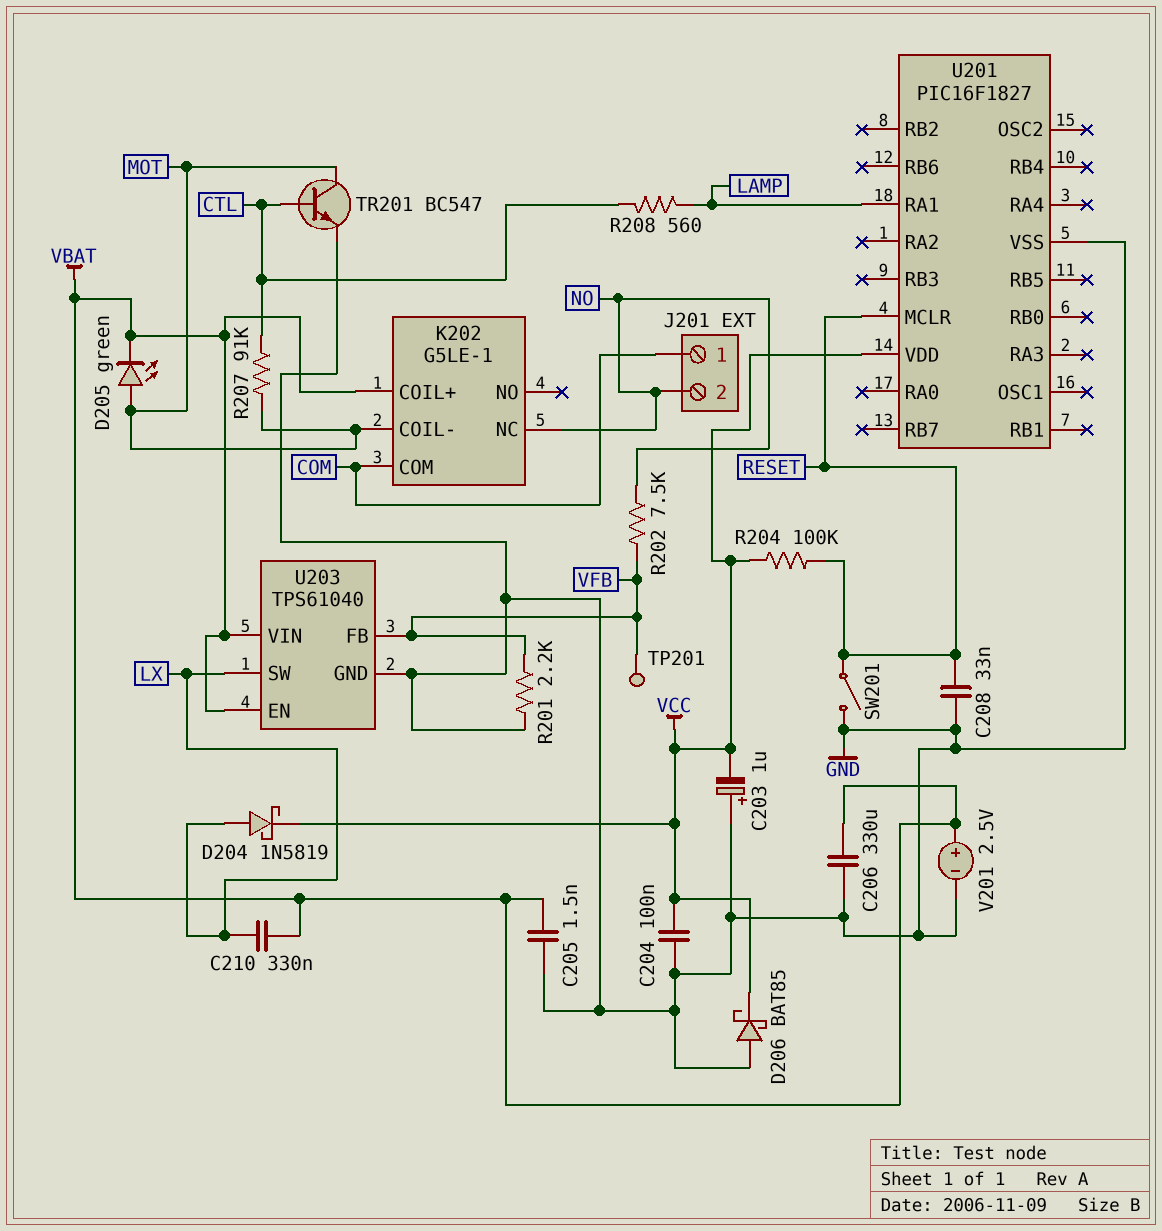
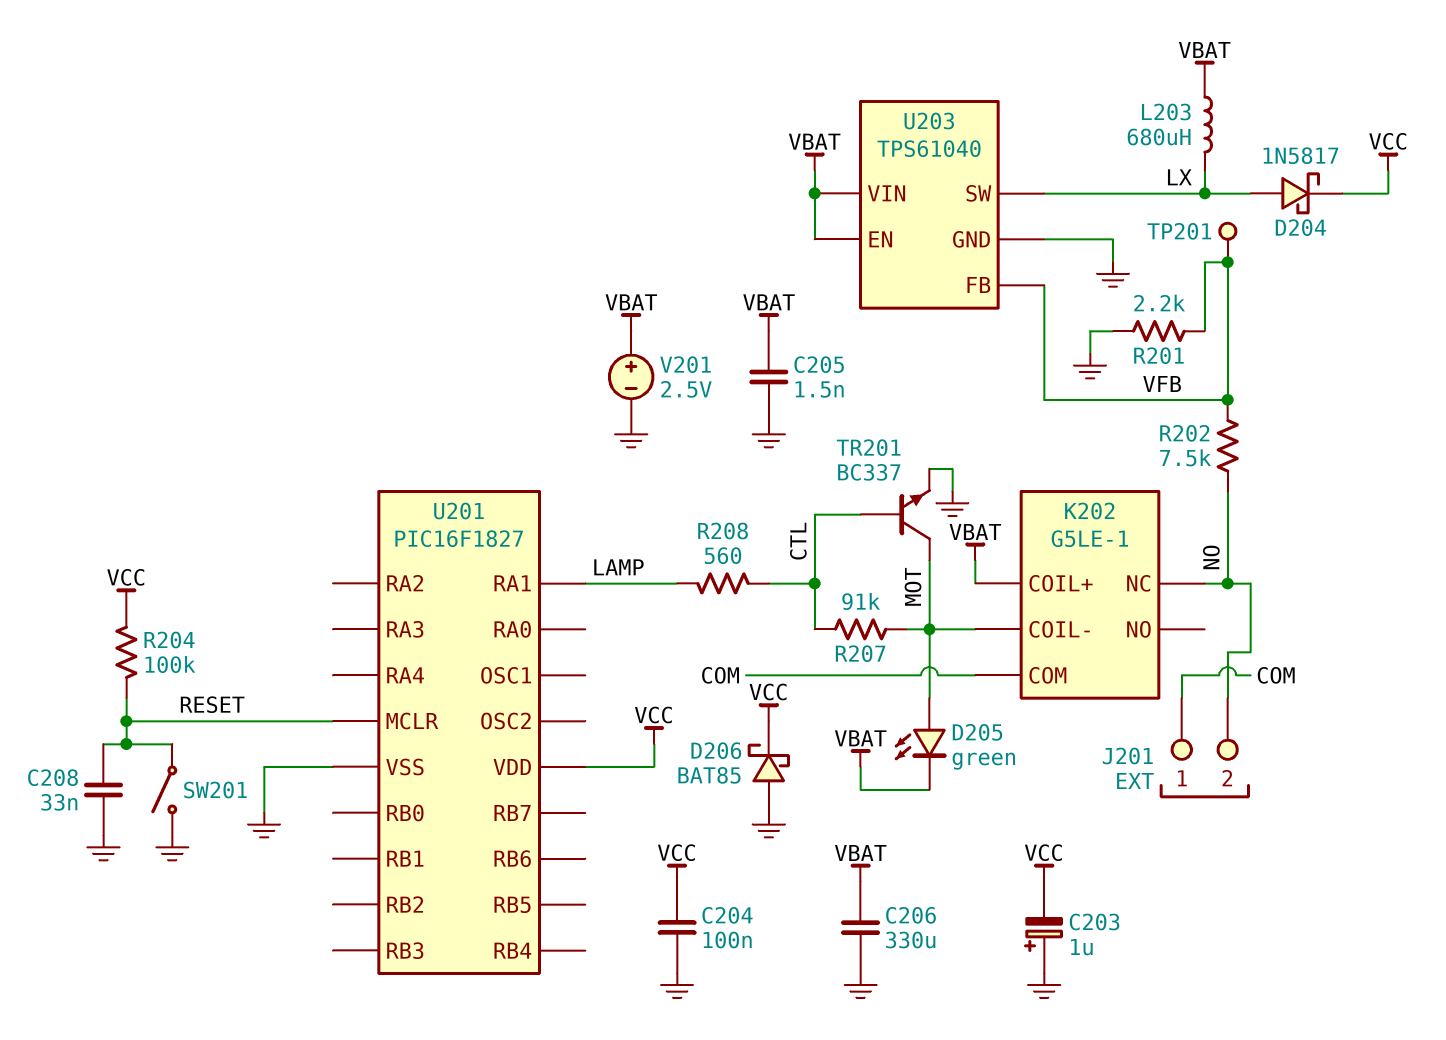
C210: 330nF (LX, VBAT) -> none
D204: schottky 1N5819 (A LX, K VCC) -> schottky 1N5817 (A LX, K VCC)
L203: none -> 680uH (LX, VBAT)
TR201: NPN BC547 (B CTL, C MOT, E GND) -> NPN BC337 (B CTL, C MOT, E GND)

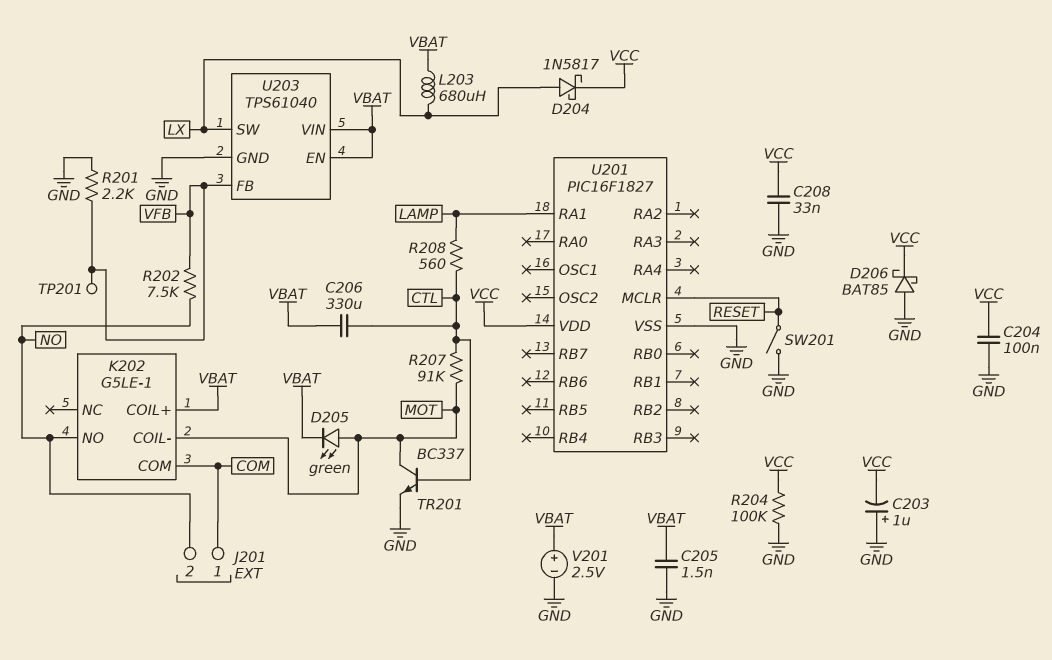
C206: 330uF (GND, VBAT) -> 330uF (CTL, VBAT)
C208: 33nF (GND, RESET) -> 33nF (GND, VCC)
K202 pin NC: NO -> none
K202 pin NO: none -> NO
R204: 100k (RESET, VCC) -> 100k (GND, VCC)

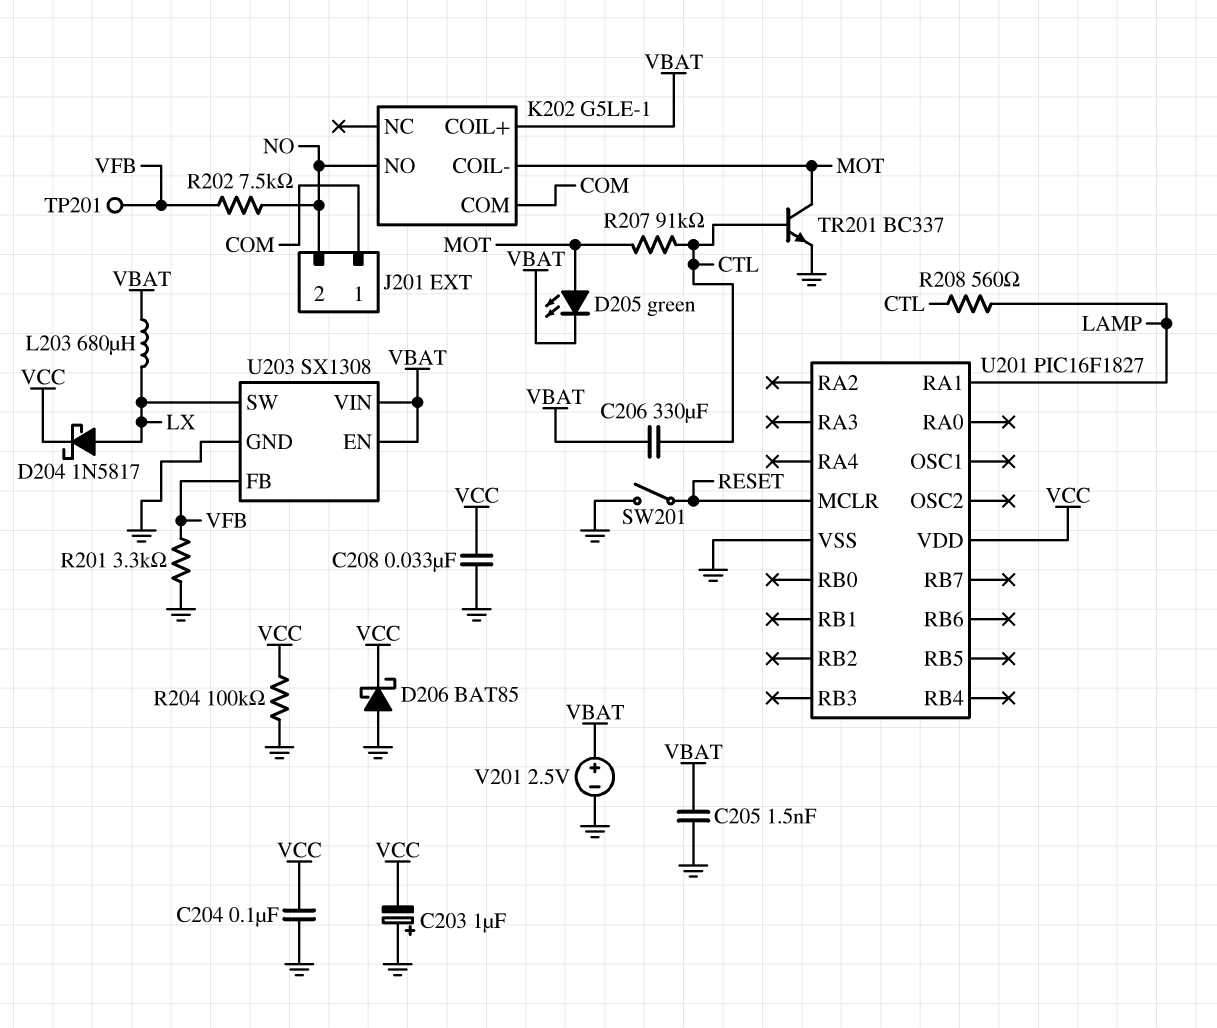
R201: 2.2k (GND, VFB) -> 3.3k (GND, VFB)
U203: TPS61040 -> SX1308

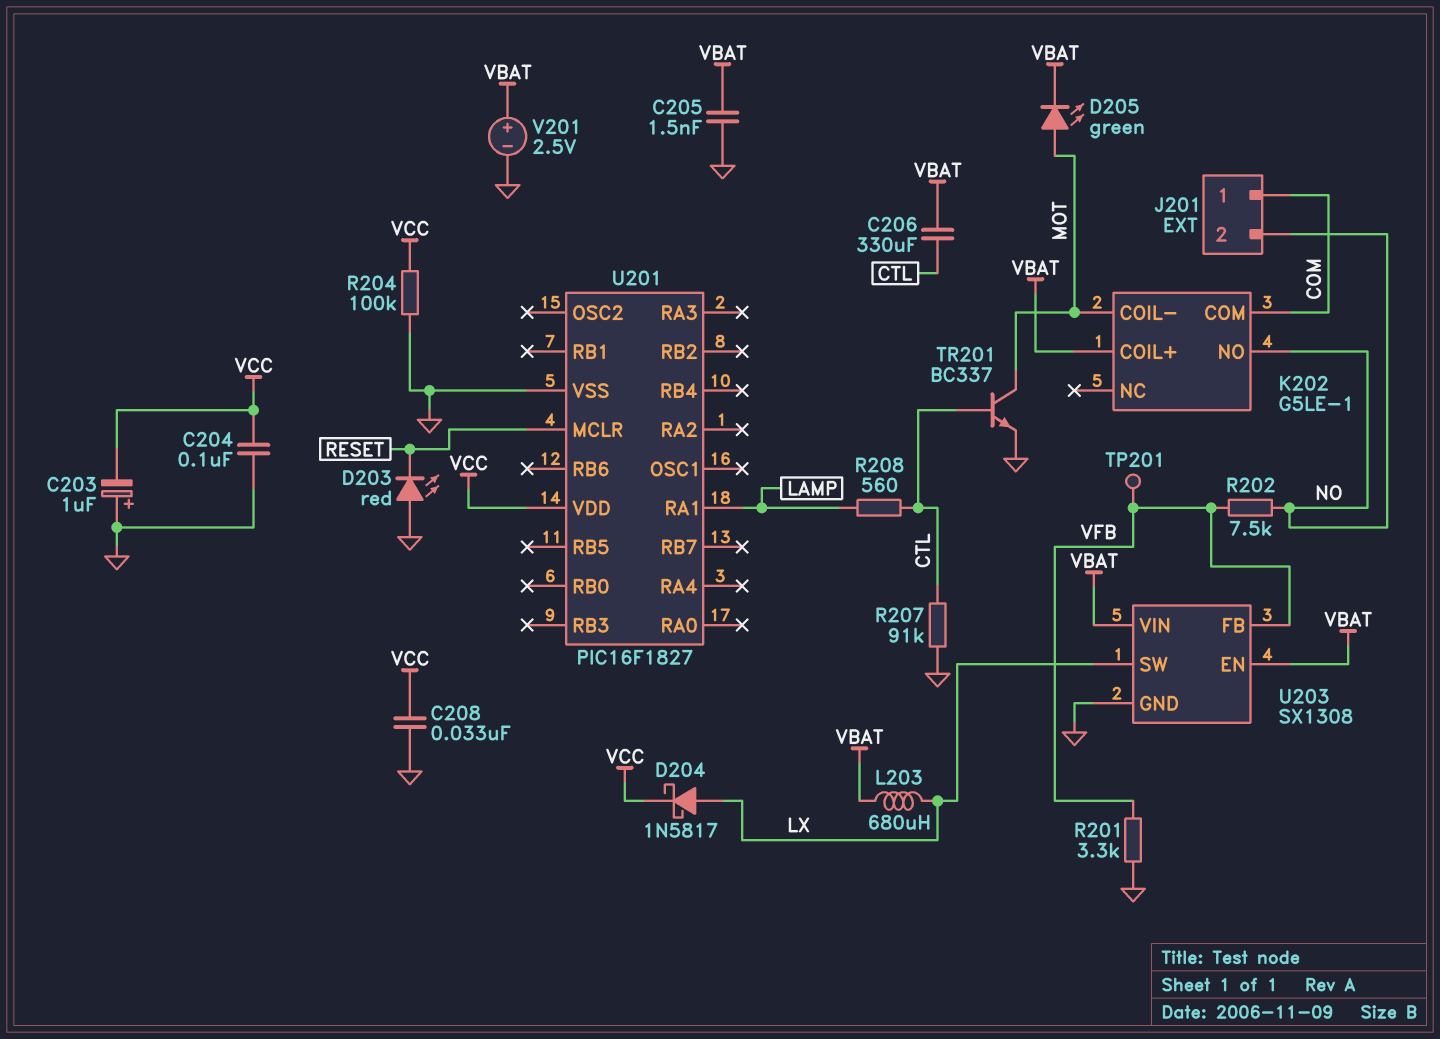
D203: none -> LED red (A GND, K RESET)
D206: schottky BAT85 (A GND, K VCC) -> none
R207: 91k (CTL, MOT) -> 91k (CTL, GND)
SW201: switch (GND, RESET) -> none

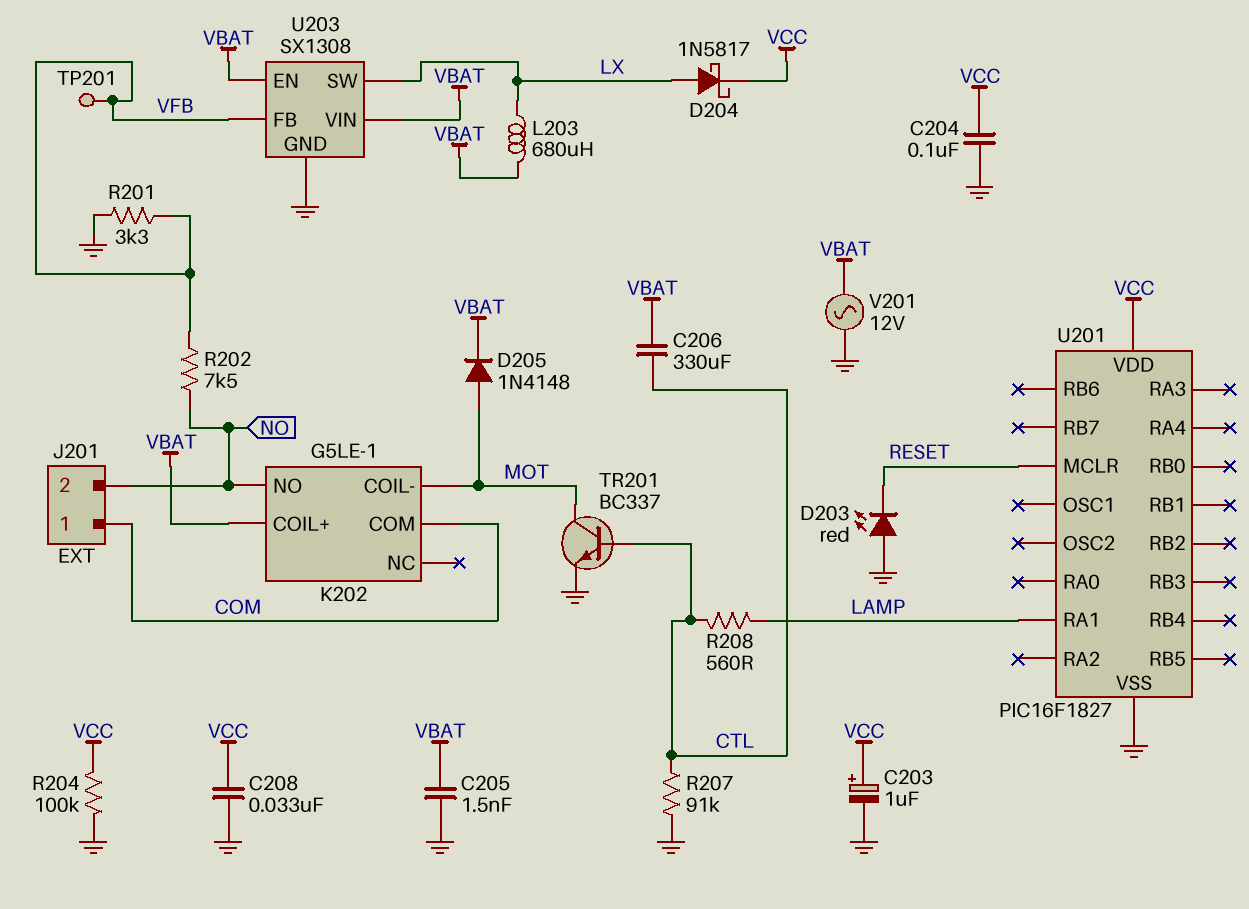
C203: 1uF (plus GND, minus VCC) -> 1uF (plus VCC, minus GND)
D205: LED green (A MOT, K VBAT) -> diode 1N4148 (A MOT, K VBAT)
V201: 2.5V (plus VBAT, minus GND) -> AC 12V (GND, VBAT)

